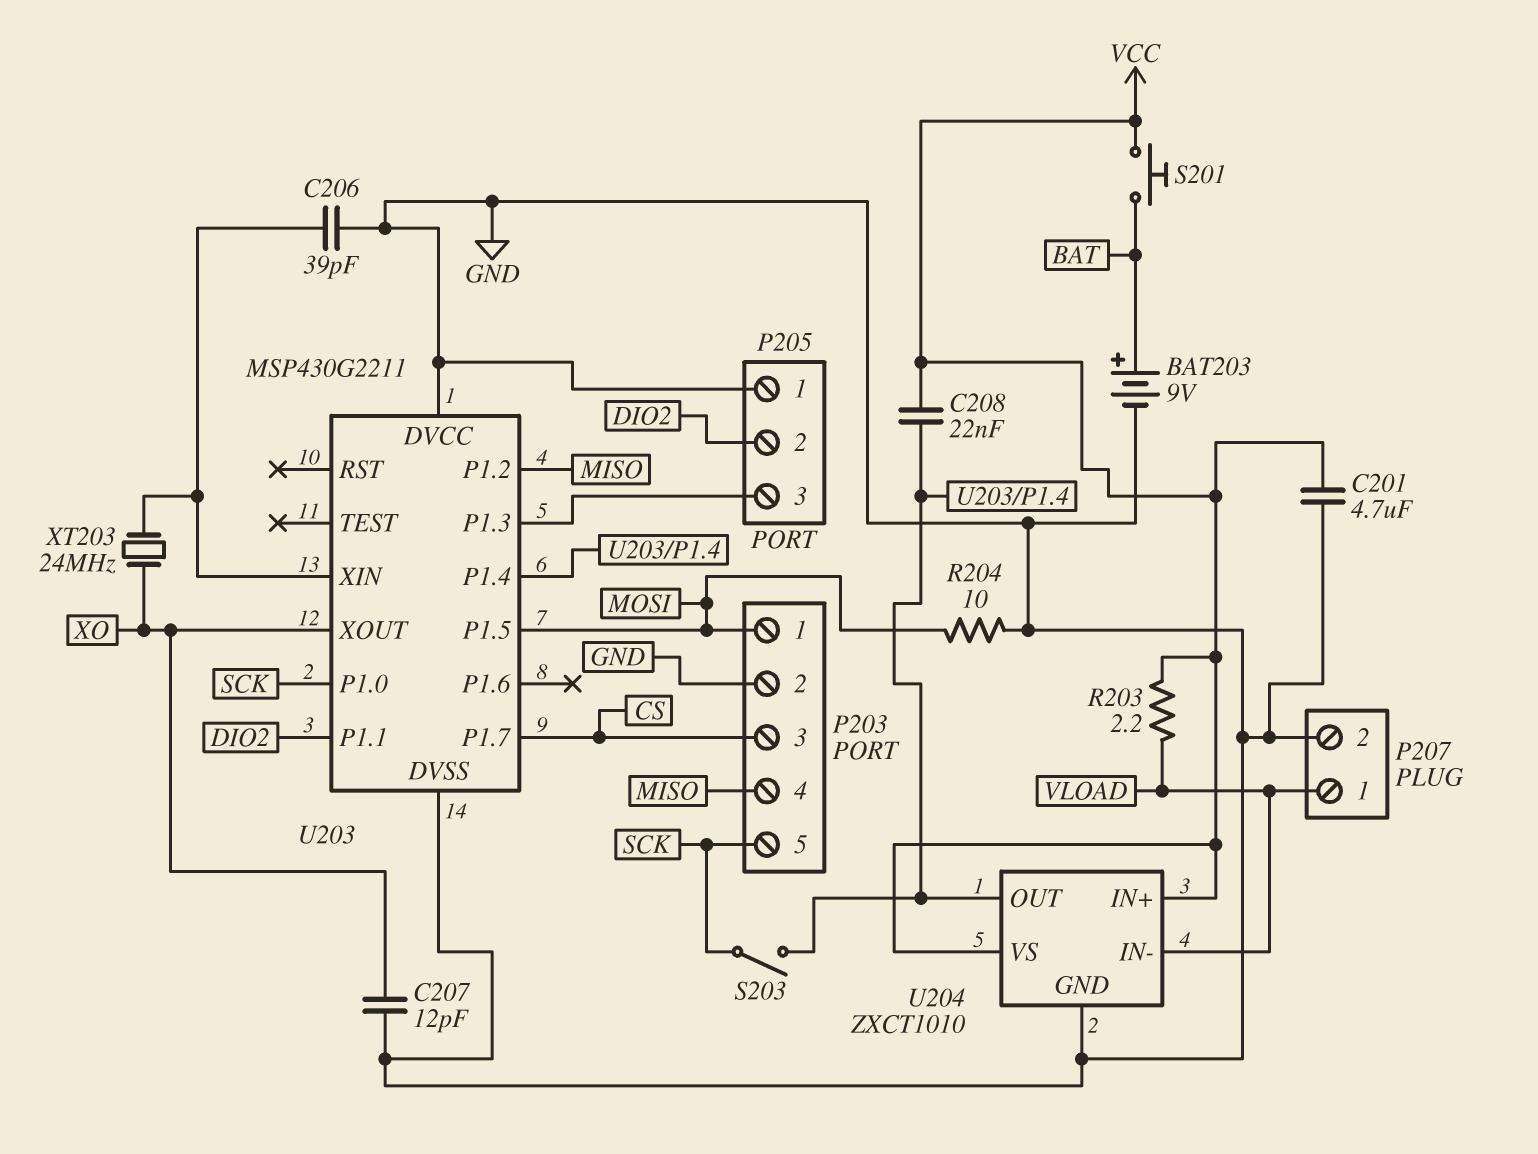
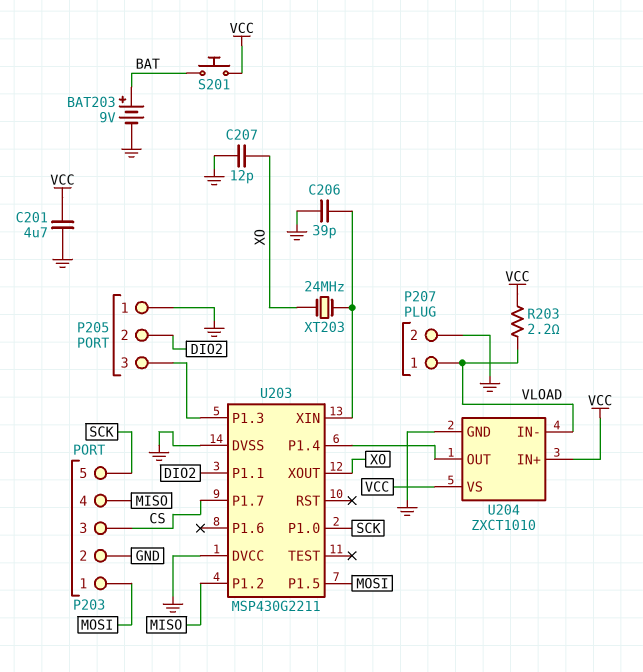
C208: 22nF (U203/P1.4, VCC) -> none
R204: 10 (GND, MOSI) -> none
S203: switch (SCK, U203/P1.4) -> none

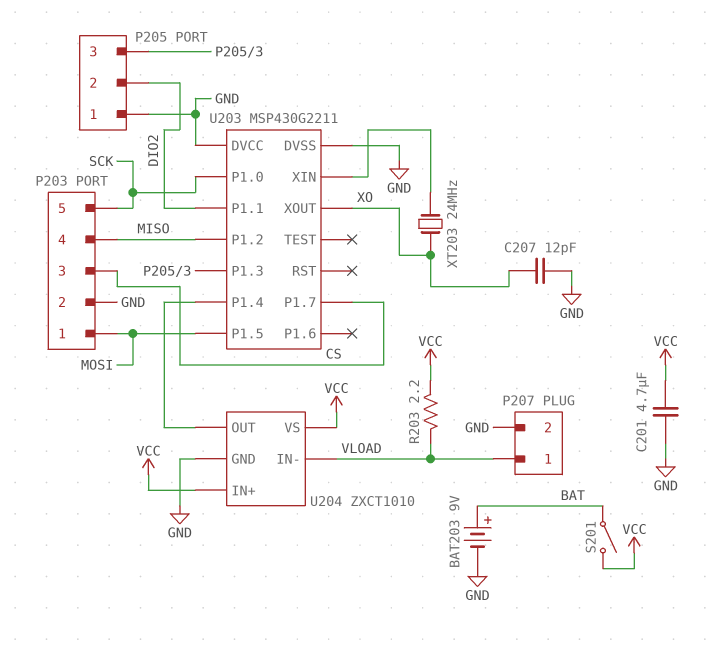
C206: 39pF (GND, U203/XIN) -> none
S201: button (BAT, VCC) -> switch (BAT, VCC)

